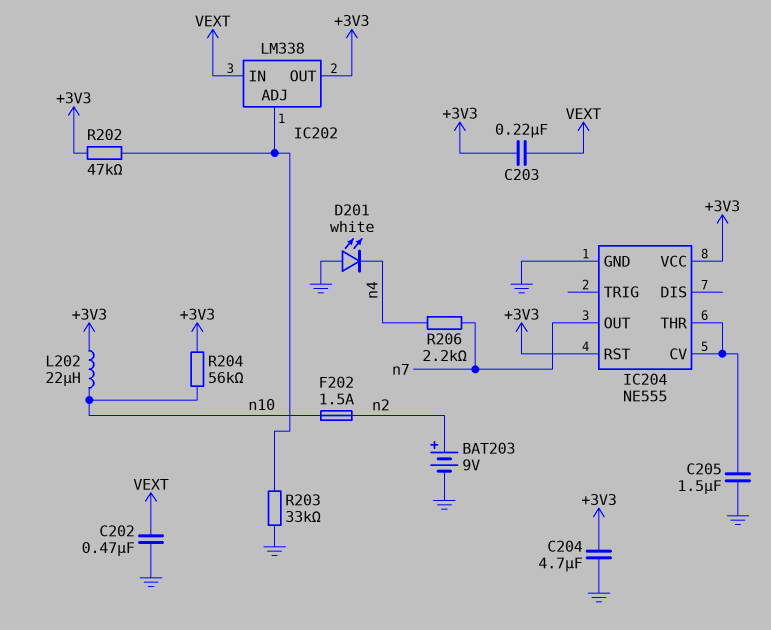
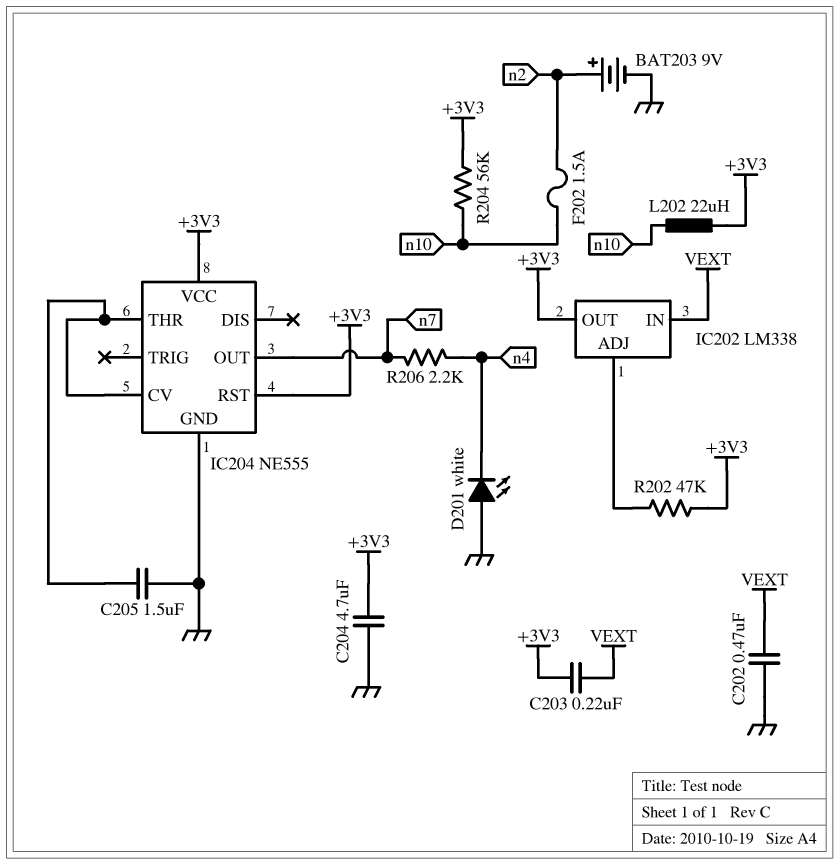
R203: 33k (GND, IC202/ADJ) -> none

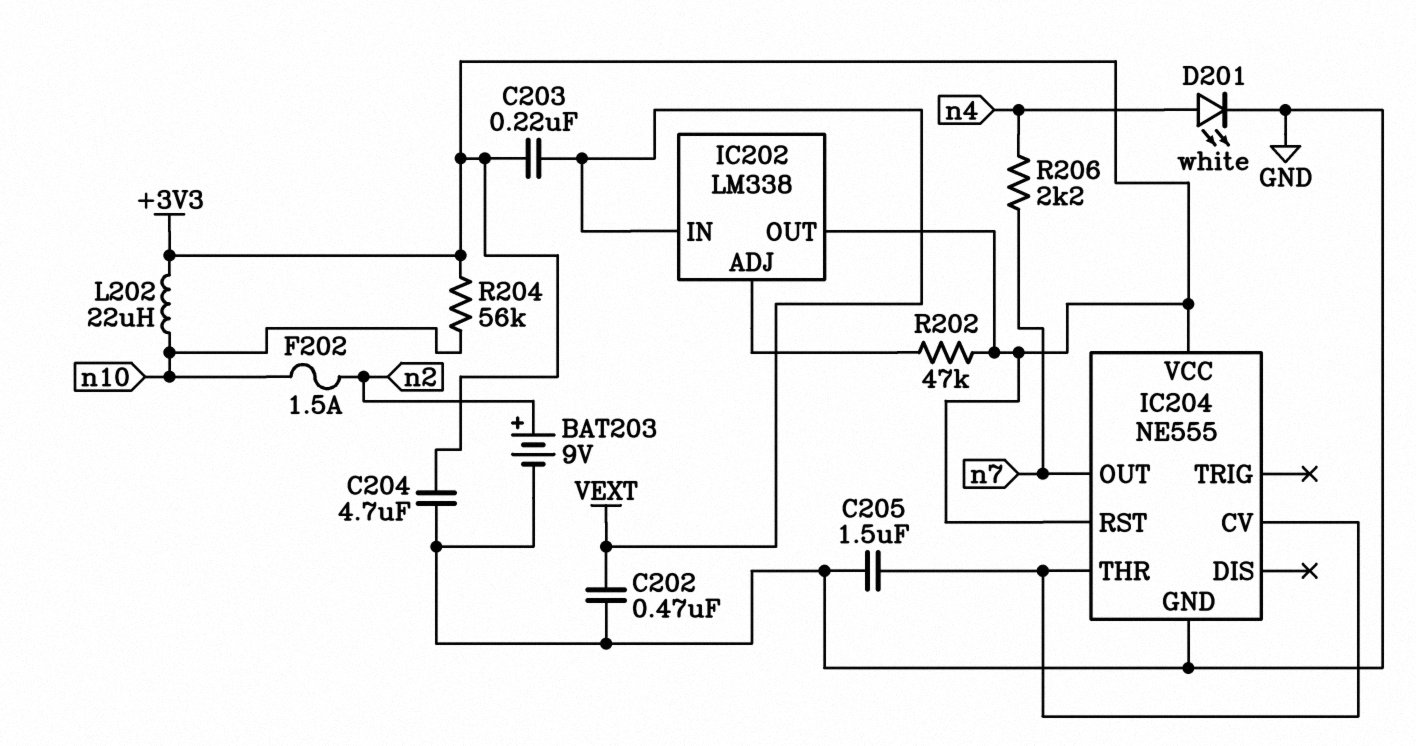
D201: LED white (A GND, K n4) -> LED white (A n4, K GND)

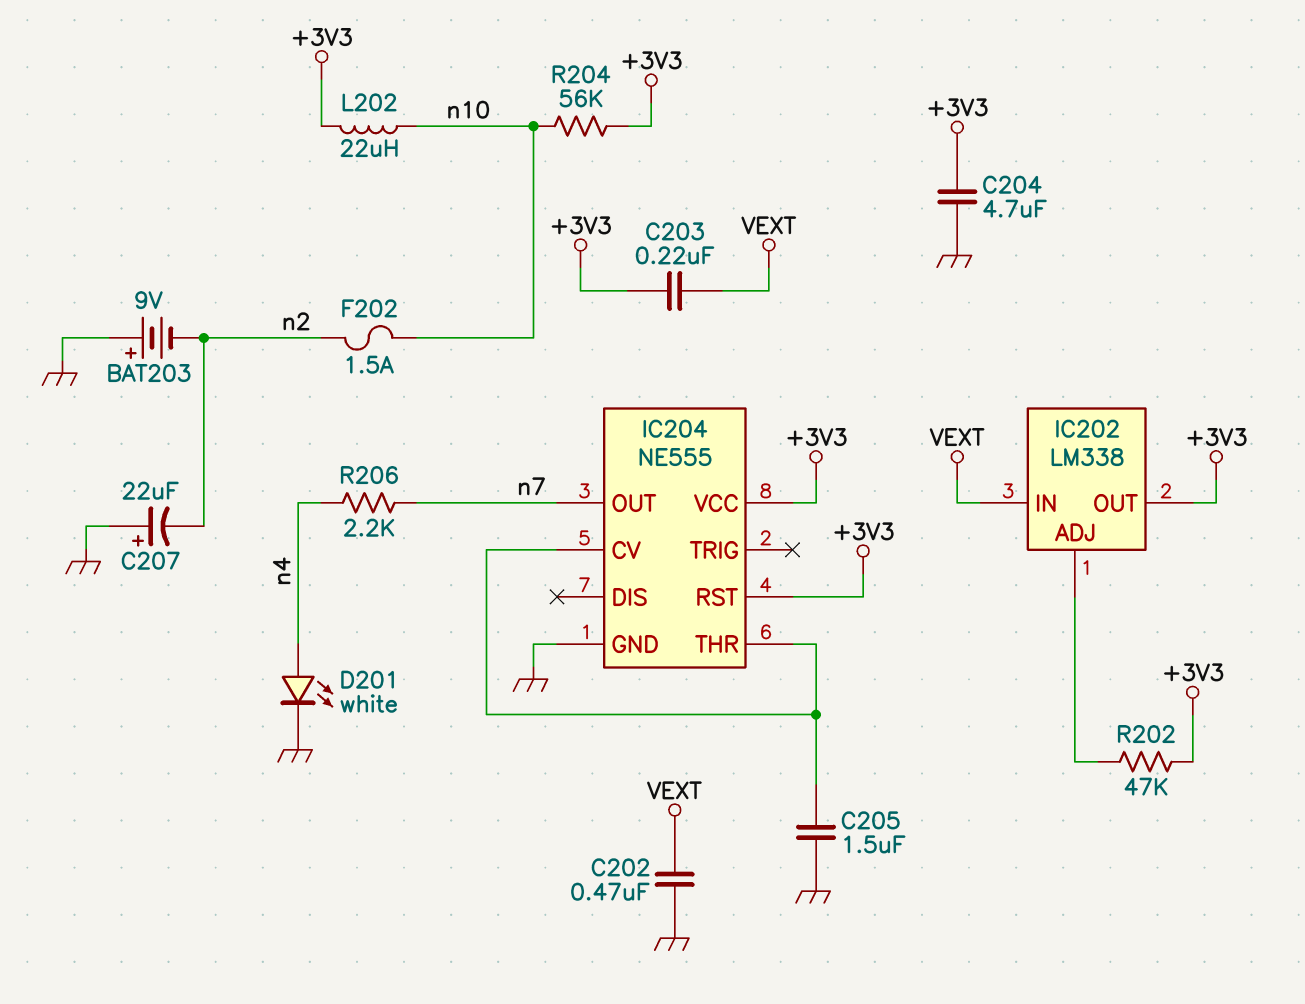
BAT203: 9V (plus n2, minus GND) -> 9V (plus GND, minus n2)
C207: none -> 22uF (plus GND, minus n2)

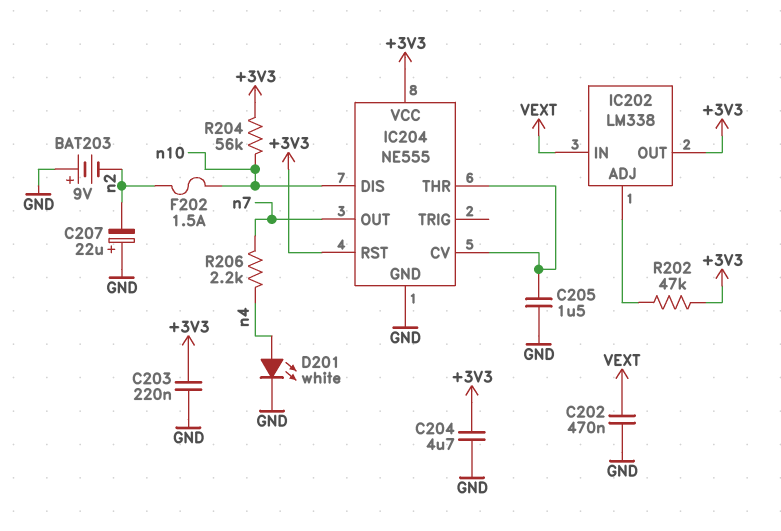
C203: 220nF (+3V3, VEXT) -> 220nF (+3V3, GND)
IC204 pin DIS: none -> n10
L202: 22uH (+3V3, n10) -> none

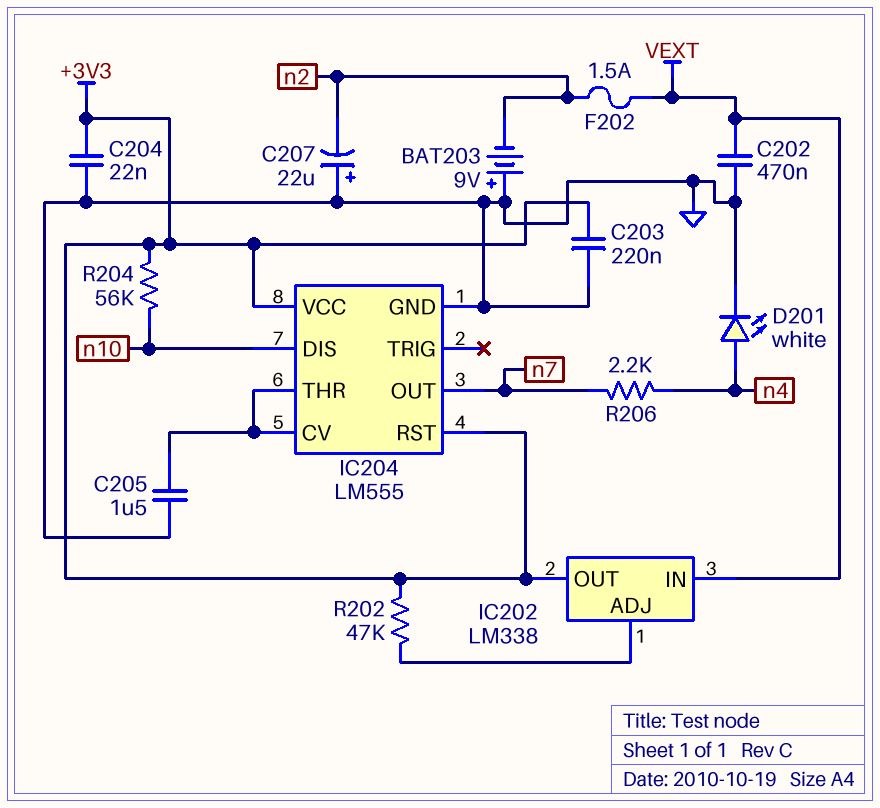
C204: 4.7uF (+3V3, GND) -> 22nF (+3V3, GND)
F202: 1.5A (n2, n10) -> 1.5A (VEXT, n2)
IC204: NE555 -> LM555

